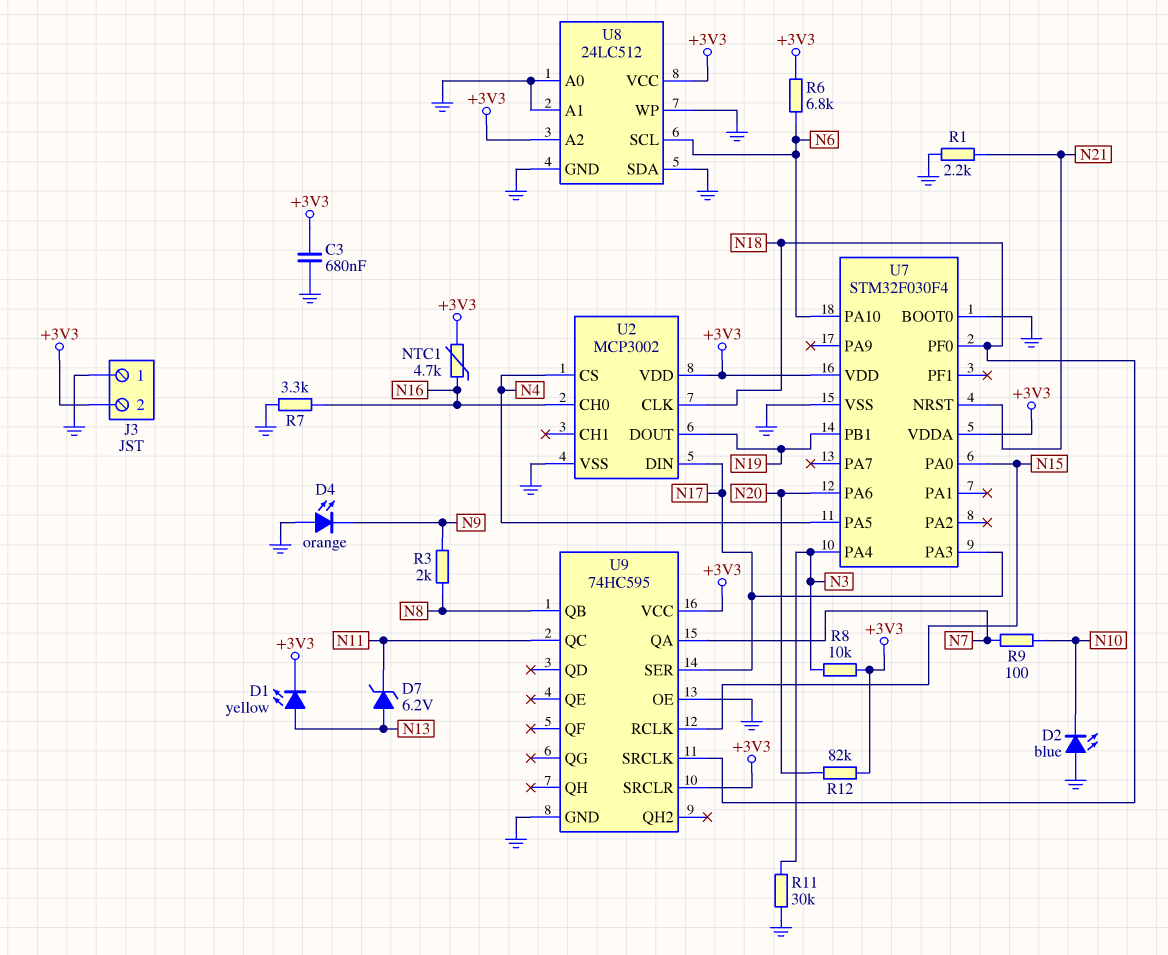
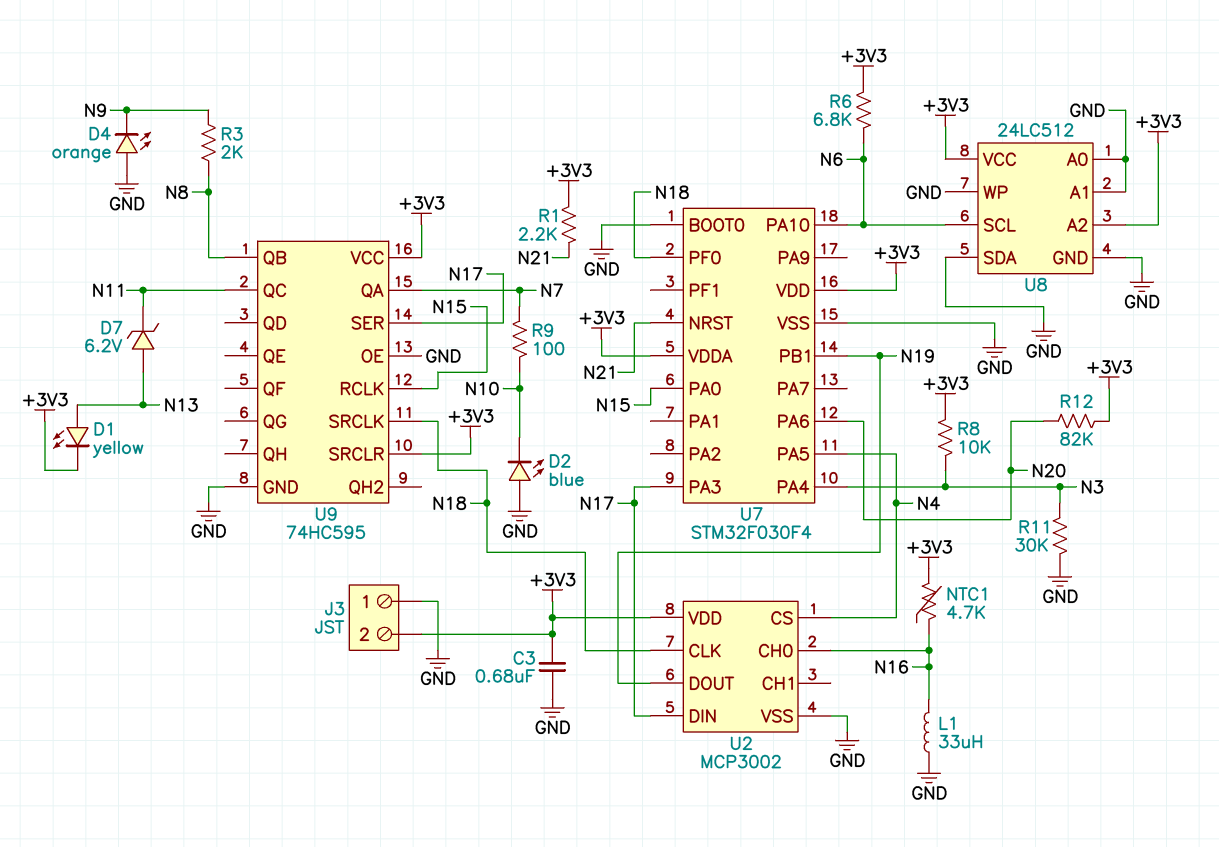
L1: none -> 33uH (GND, N16)
R1: 2.2k (GND, N21) -> 2.2k (+3V3, N21)
R7: 3.3k (GND, N16) -> none

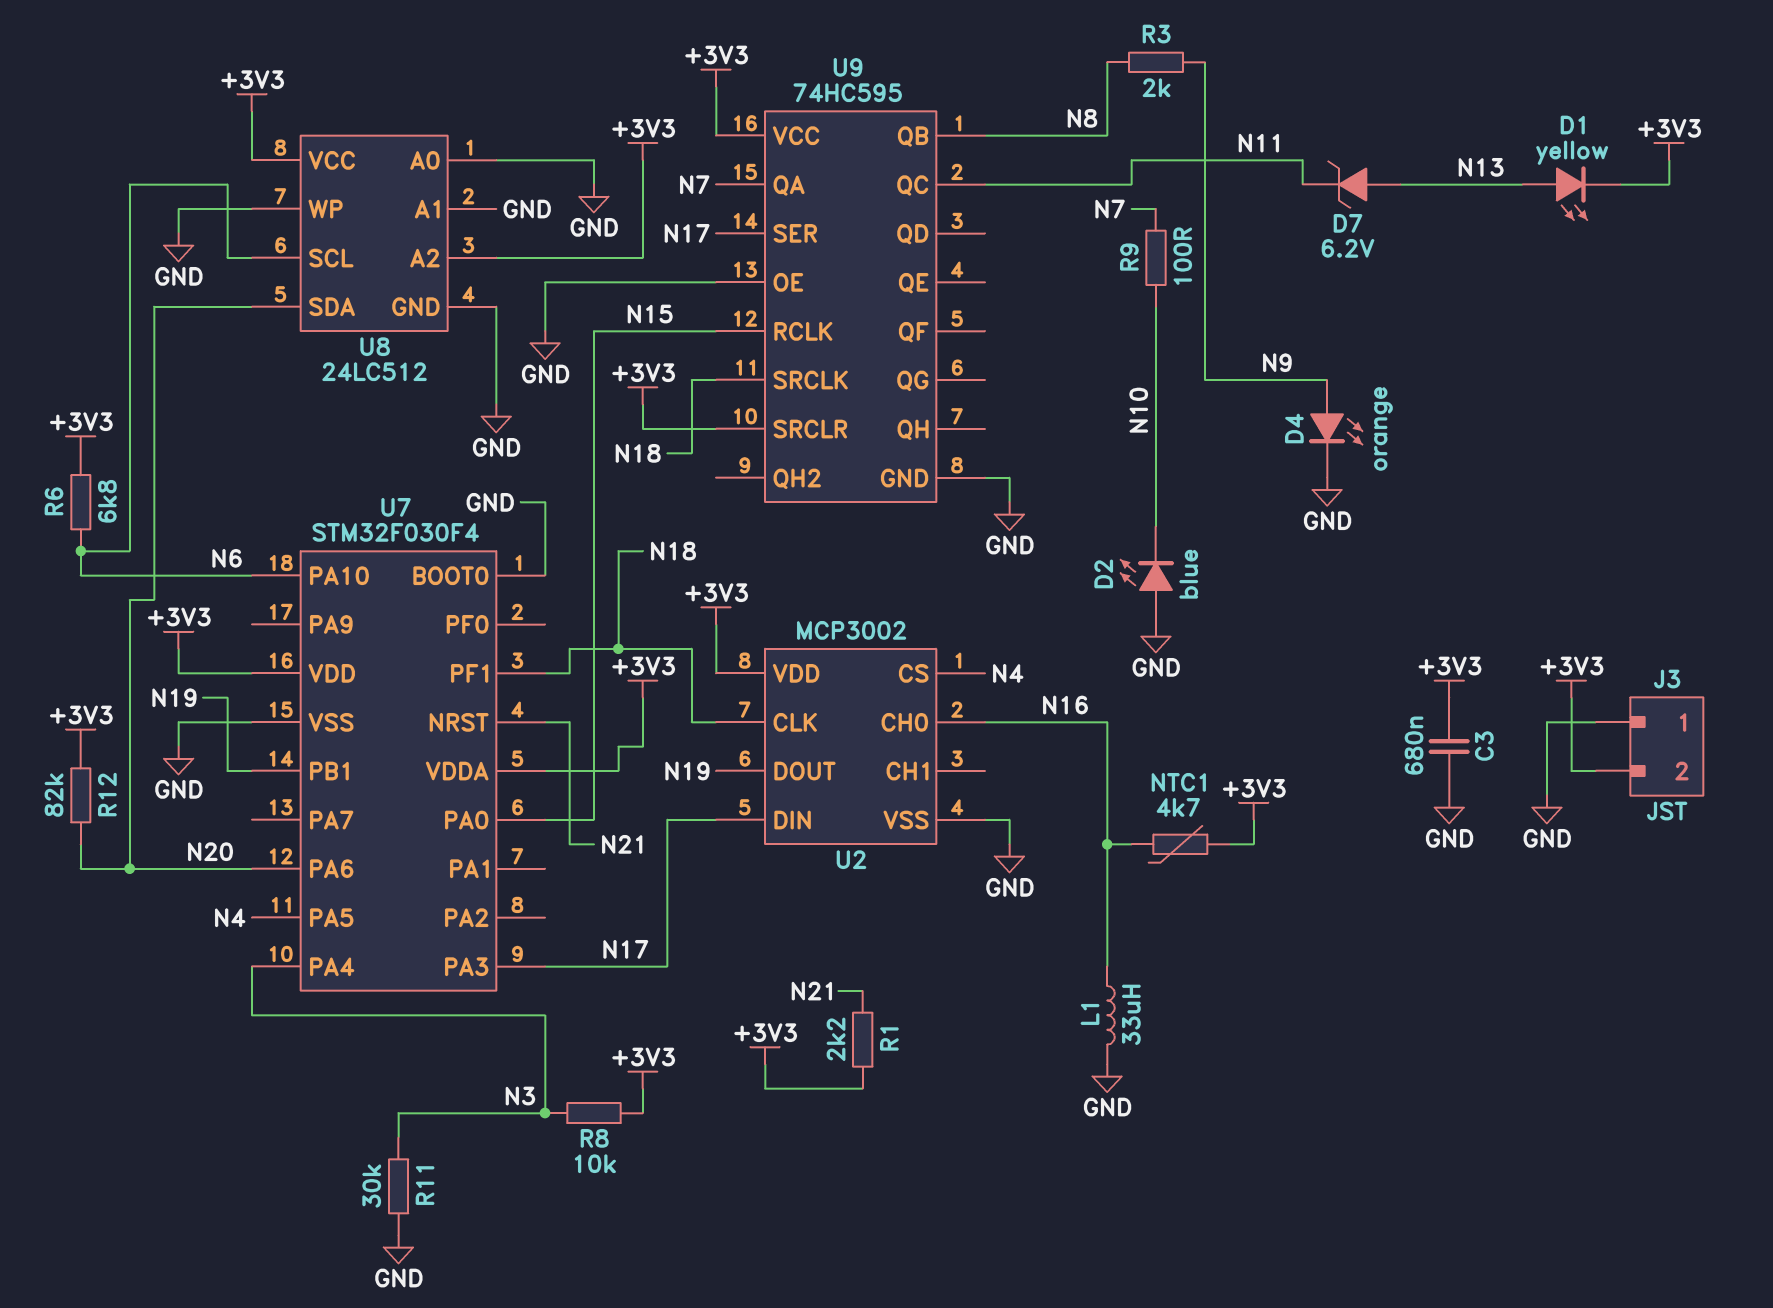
D4: LED orange (A GND, K N9) -> LED orange (A N9, K GND)
U7 pin PF0: N18 -> none
U7 pin PF1: none -> N18
U8 pin SDA: GND -> N20

